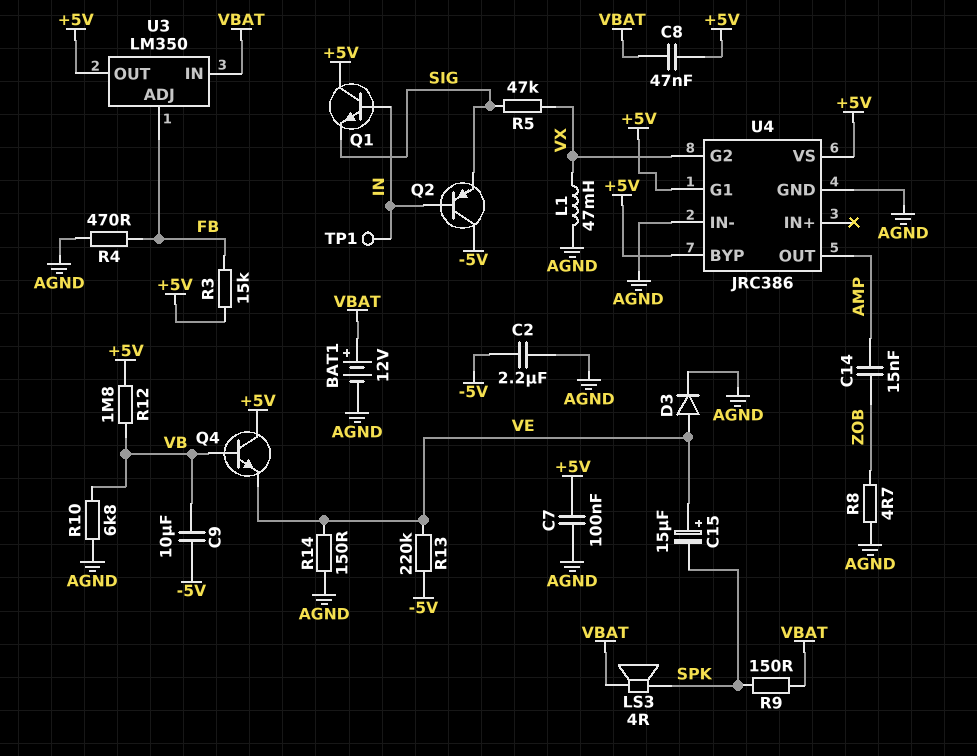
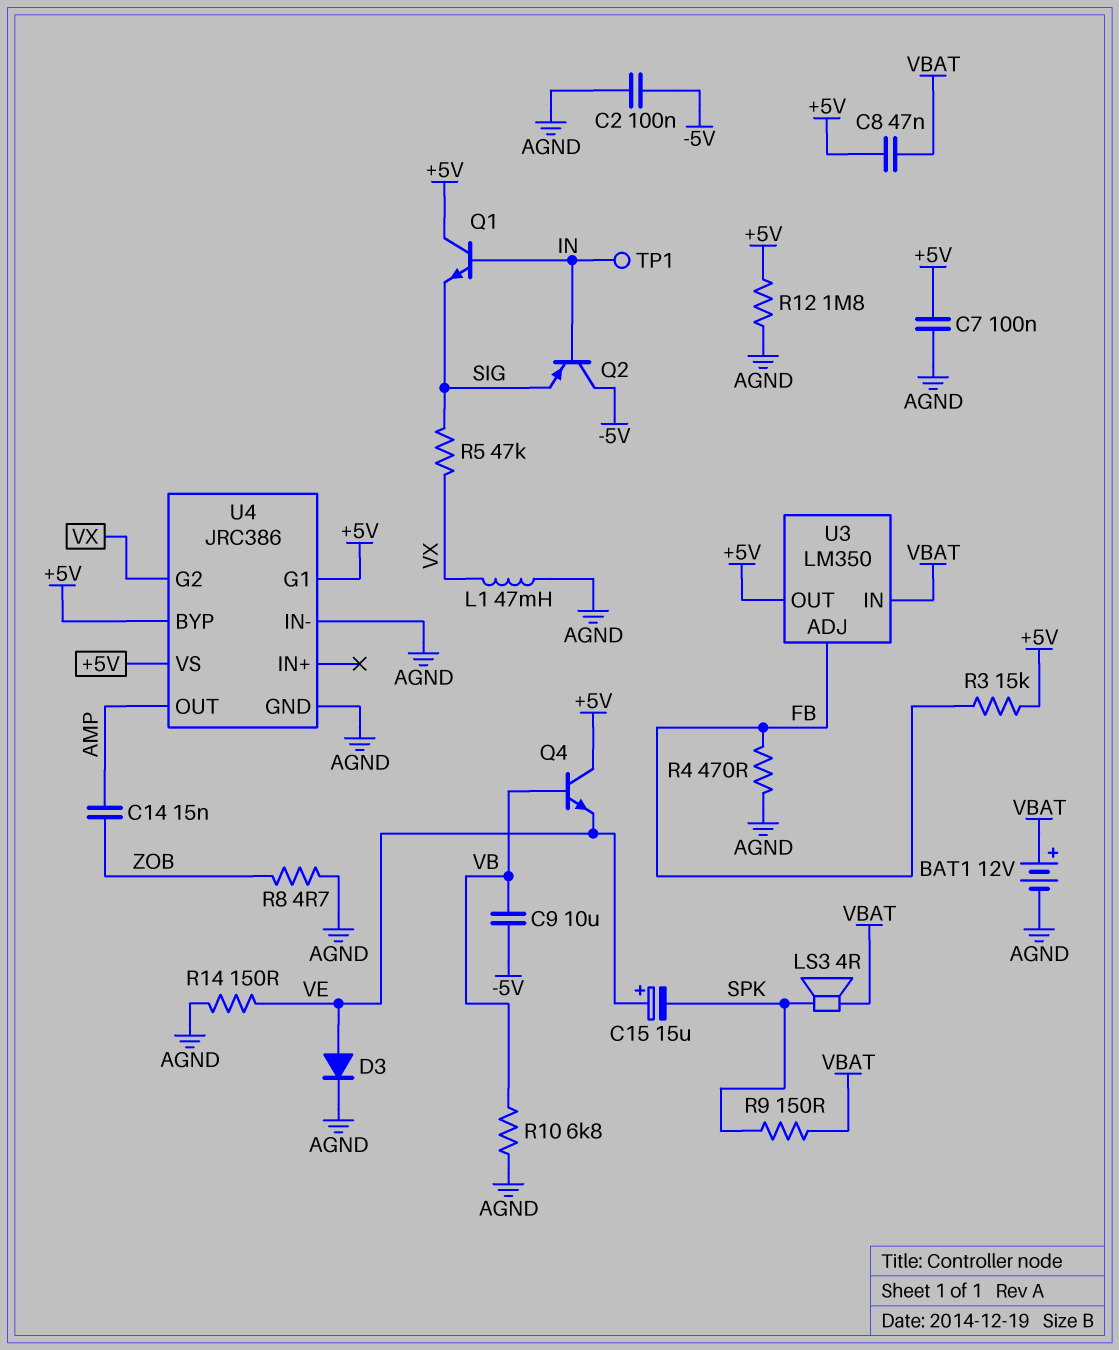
C2: 2.2uF (-5V, AGND) -> 100nF (-5V, AGND)
R12: 1.8M (+5V, VB) -> 1.8M (+5V, AGND)
R13: 220k (-5V, VE) -> none

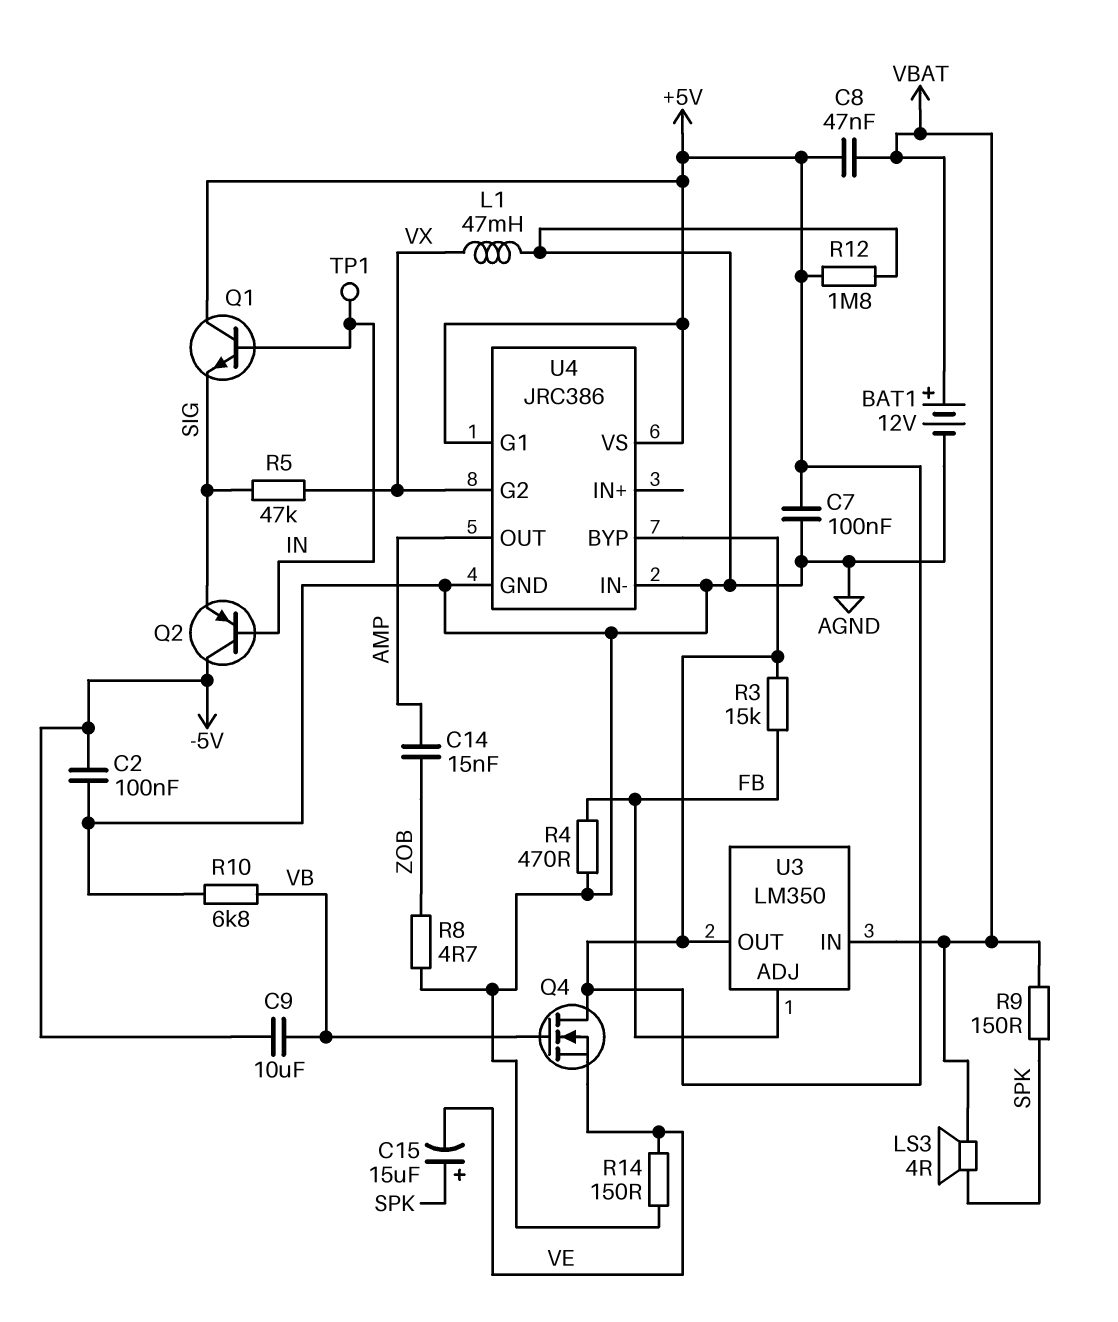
C15: 15uF (plus VE, minus SPK) -> 15uF (plus SPK, minus VE)
D3: diode (A VE, K AGND) -> none
Q4: NPN (B VB, C +5V, E VE) -> NMOS (G VB, D +5V, S VE)

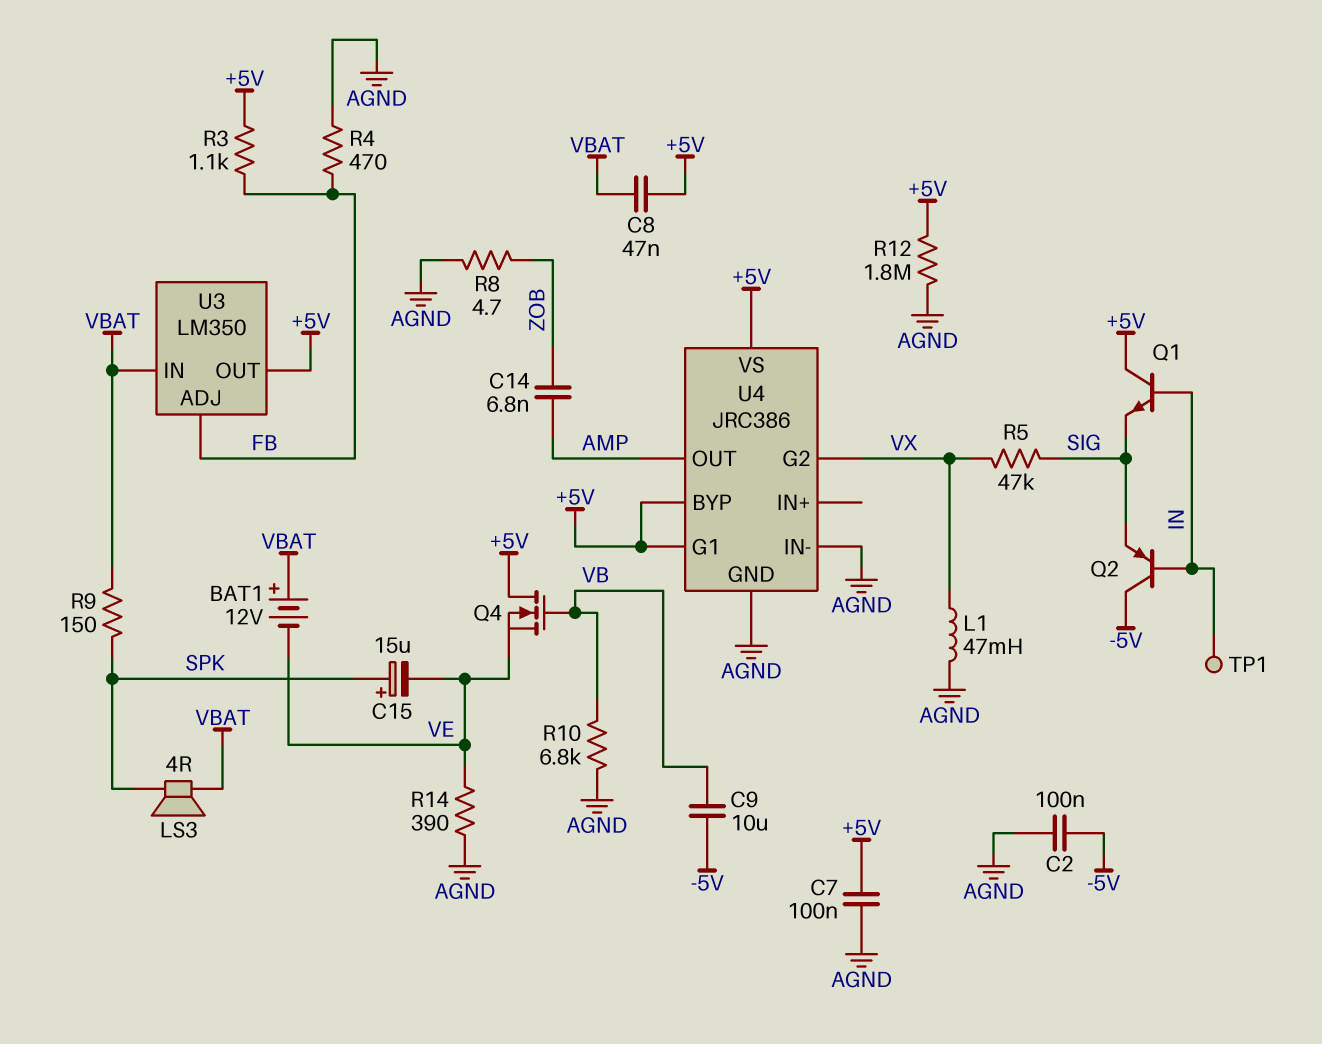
BAT1: 12V (plus VBAT, minus AGND) -> 12V (plus VBAT, minus VE)
C14: 15nF (AMP, ZOB) -> 6.8nF (AMP, ZOB)
R3: 15k (+5V, FB) -> 1.1k (+5V, FB)
R14: 150 (AGND, VE) -> 390 (AGND, VE)

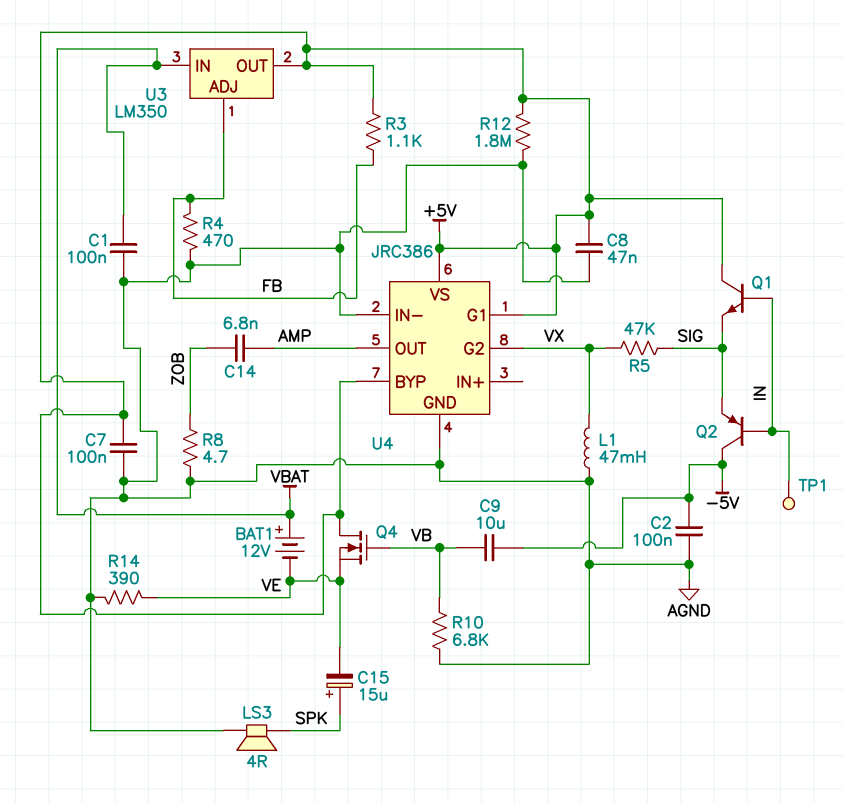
C1: none -> 100nF (AGND, VBAT)
C8: 47nF (+5V, VBAT) -> 47nF (+5V, AGND)
LS3: speaker 4R (SPK, VBAT) -> speaker 4R (AGND, SPK)
R9: 150 (SPK, VBAT) -> none

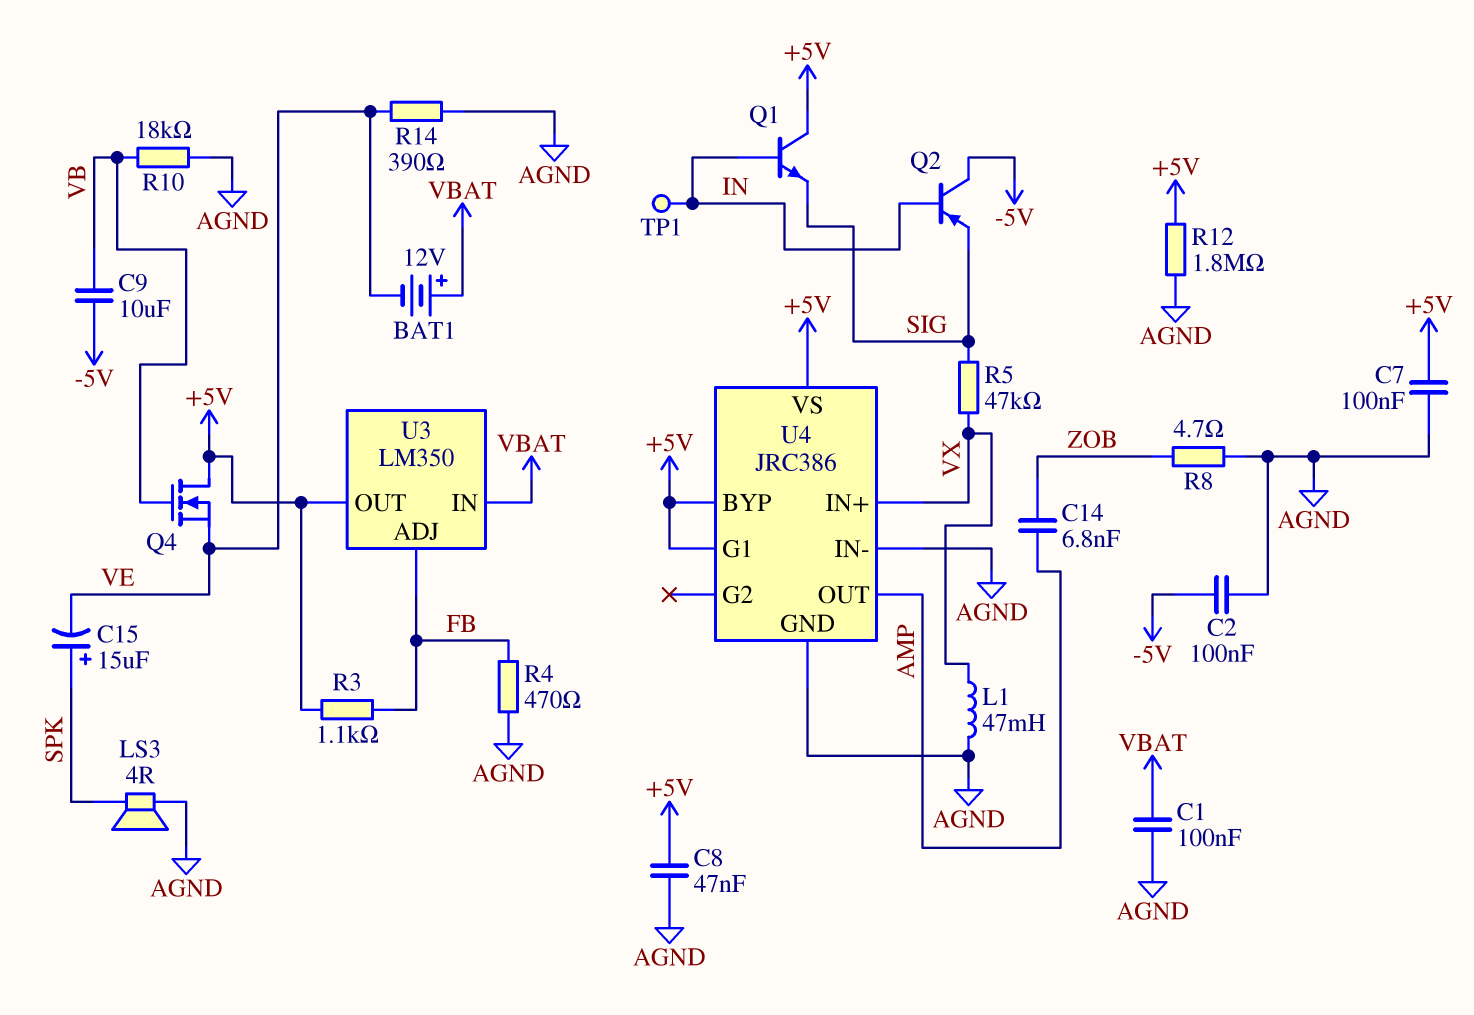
R10: 6.8k (AGND, VB) -> 18k (AGND, VB)
U4 pin G2: VX -> none
U4 pin IN+: none -> VX

